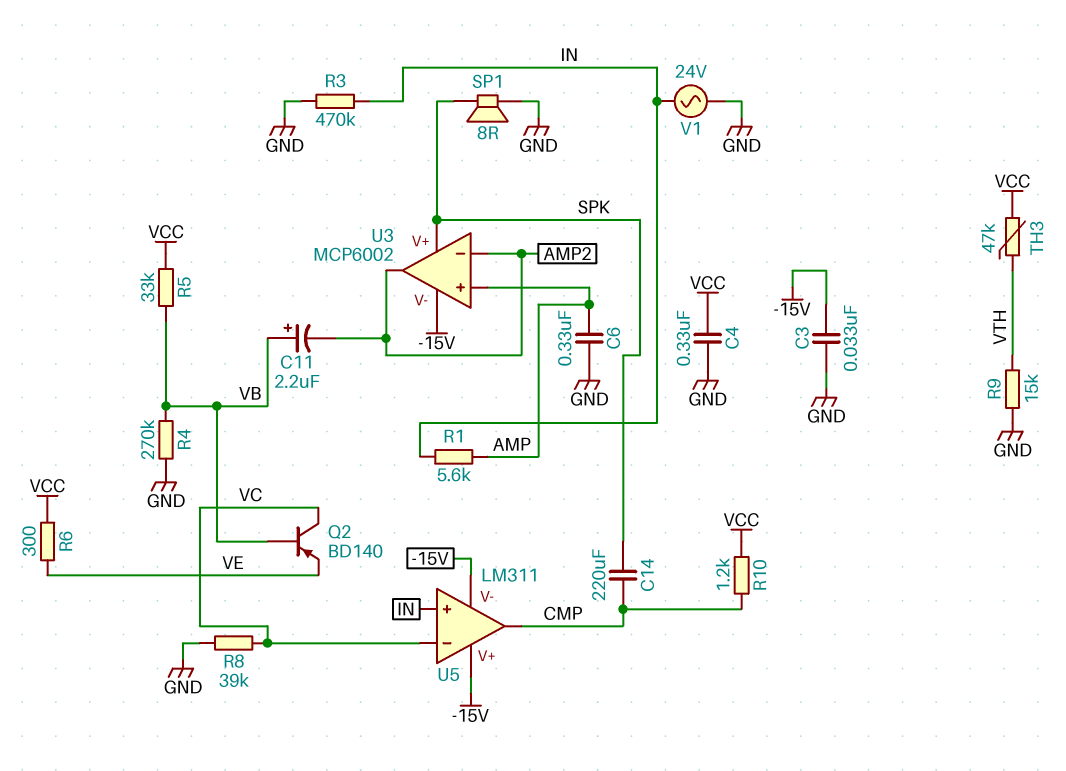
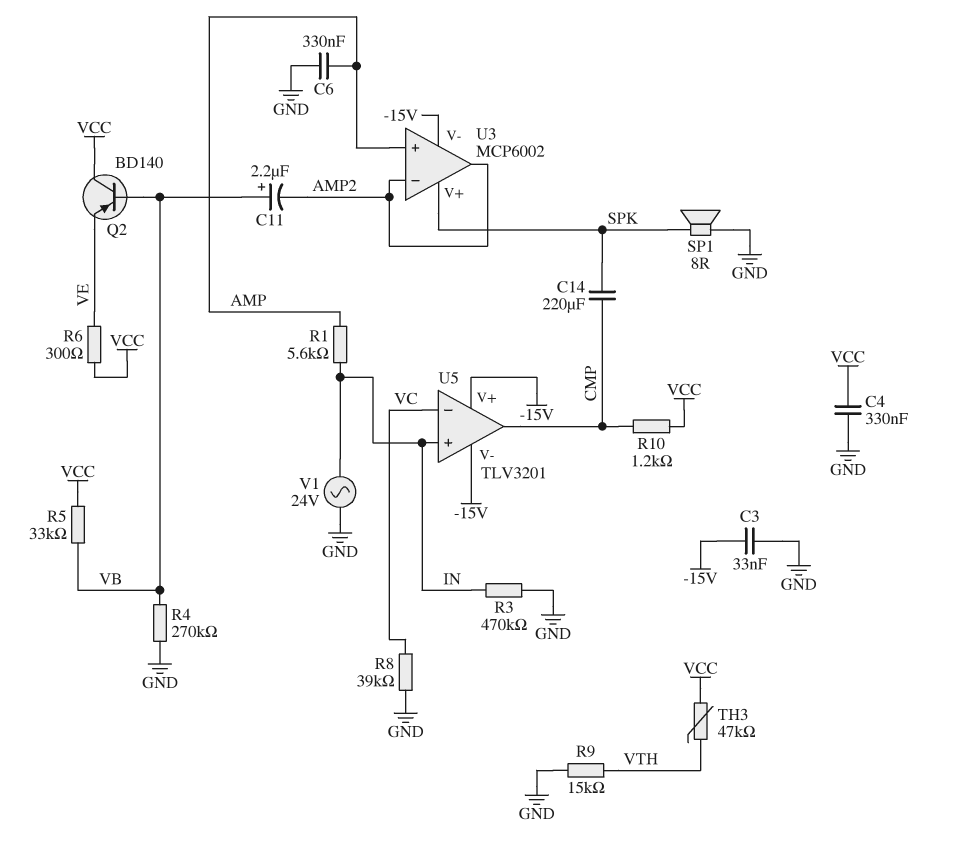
Q2: PNP BD140 (B VB, C VC, E VE) -> PNP BD140 (B VB, C VCC, E VE)
U5: LM311 -> TLV3201

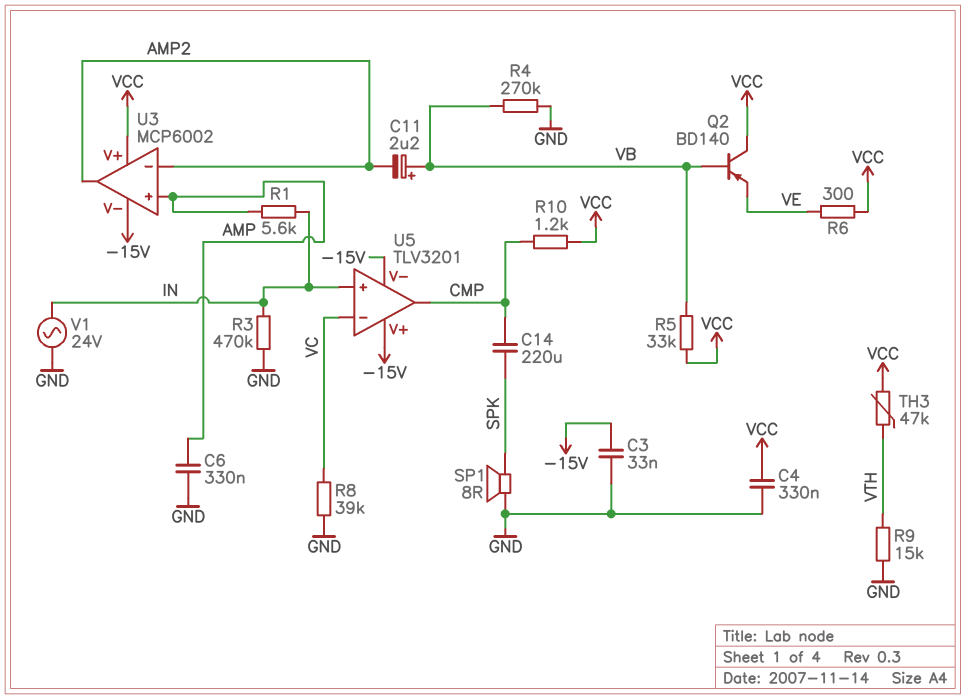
U3 pin V+: SPK -> VCC

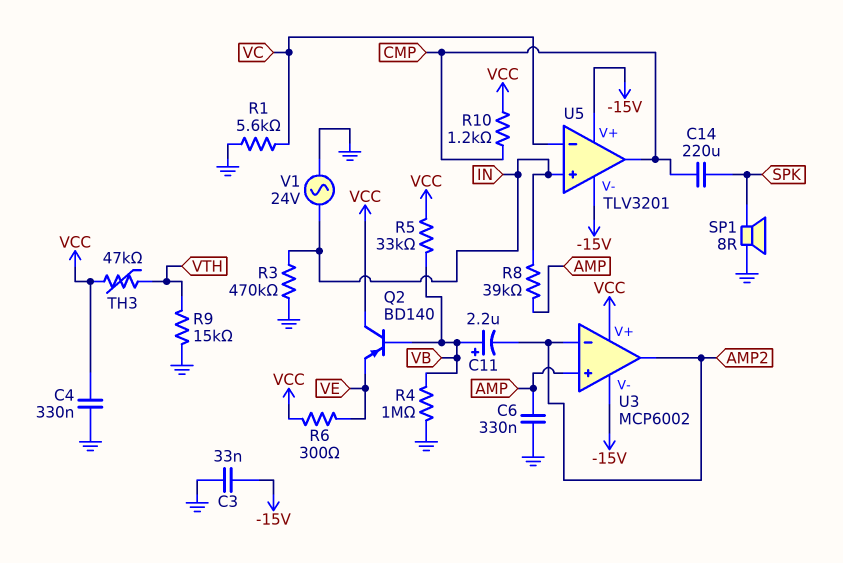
R1: 5.6k (AMP, IN) -> 5.6k (GND, VC)
R4: 270k (GND, VB) -> 1M (GND, VB)
R8: 39k (GND, VC) -> 39k (AMP, IN)

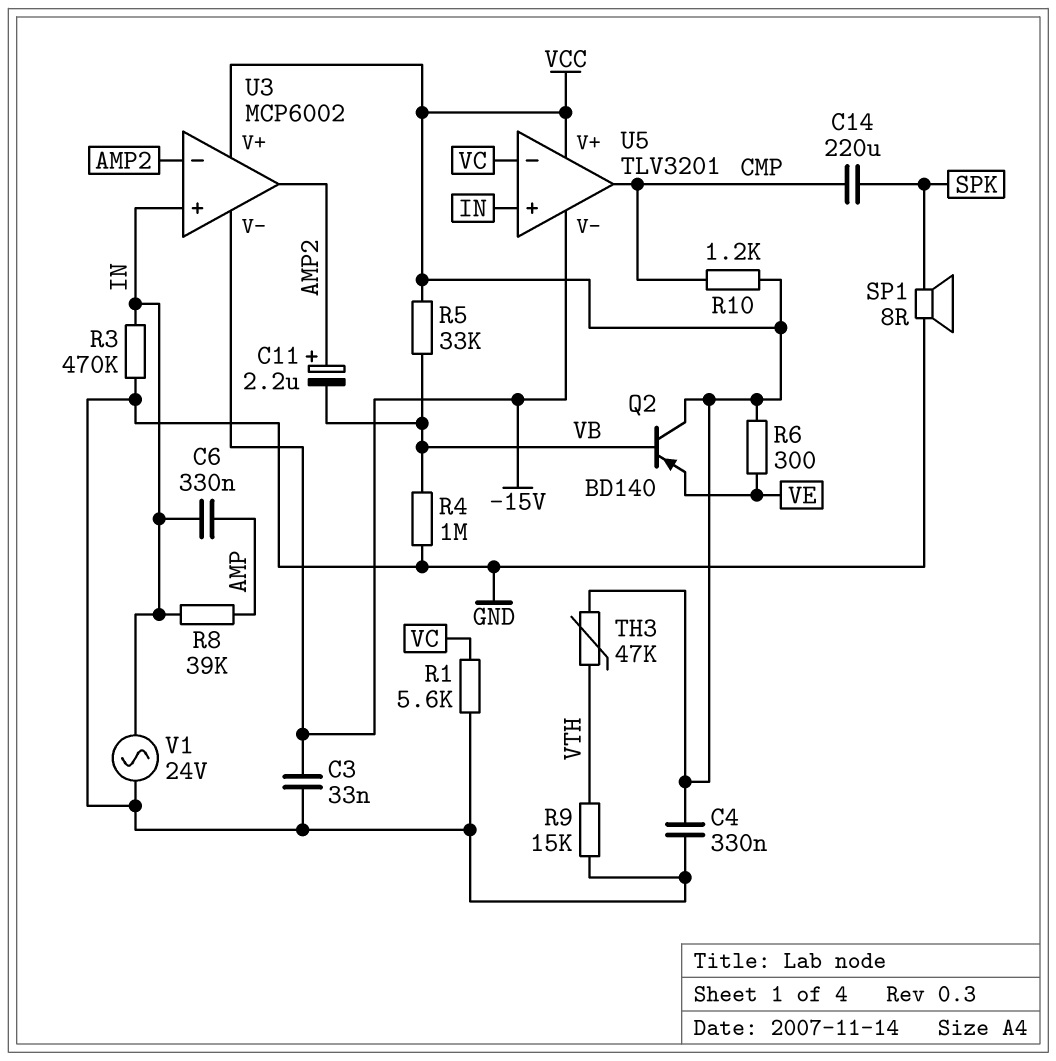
C6: 330nF (AMP, GND) -> 330nF (AMP, IN)
C11: 2.2uF (plus VB, minus AMP2) -> 2.2uF (plus AMP2, minus VB)
U3 pin in+: AMP -> IN
U5 pin V+: -15V -> VCC

